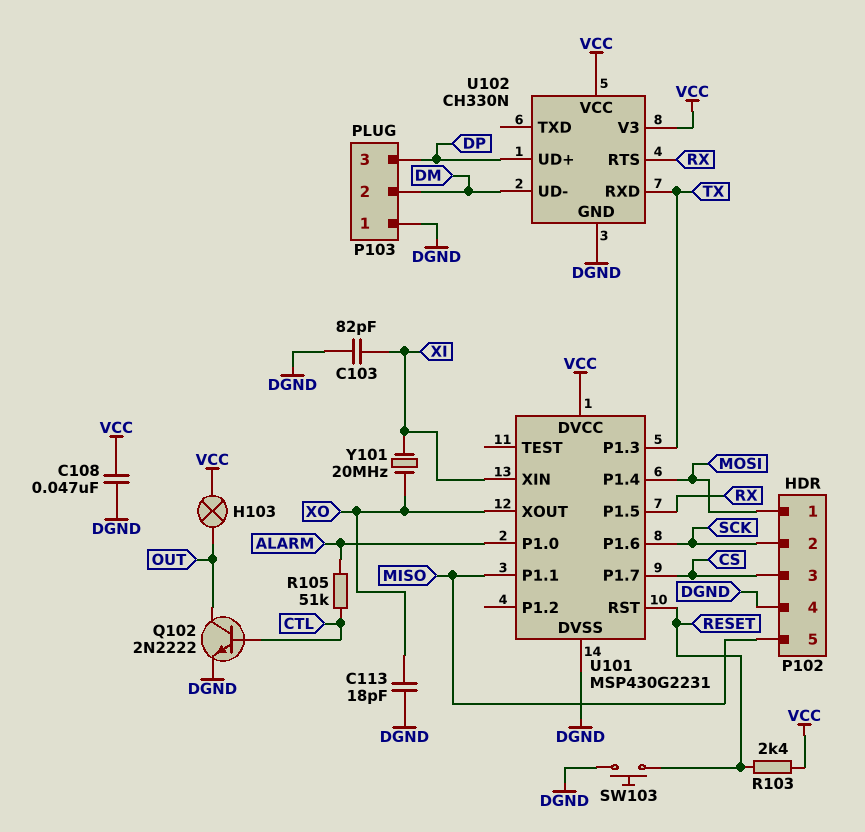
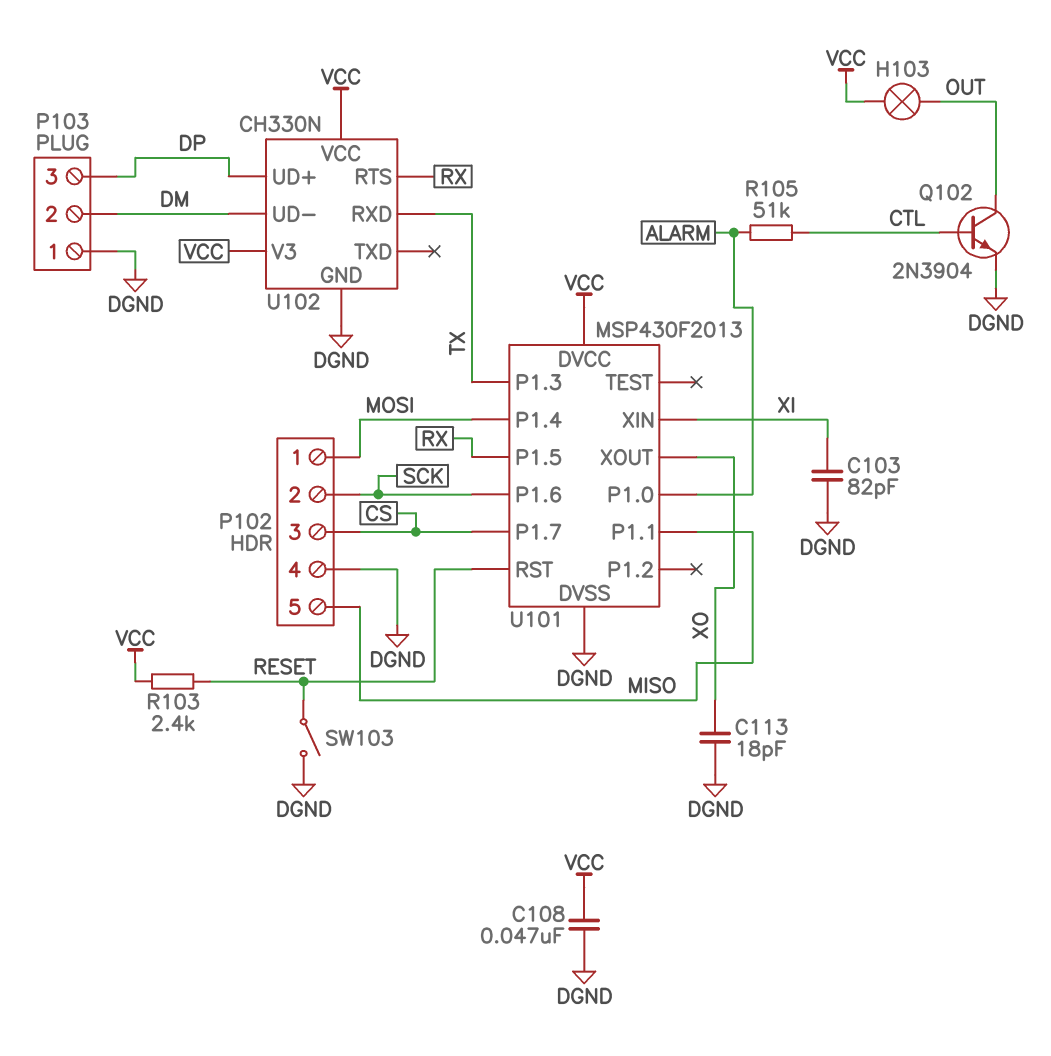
Q102: NPN 2N2222 (B CTL, C OUT, E DGND) -> NPN 2N3904 (B CTL, C OUT, E DGND)
SW103: button (DGND, RESET) -> switch (DGND, RESET)
U101: MSP430G2231 -> MSP430F2013
Y101: 20MHz (XI, XO) -> none

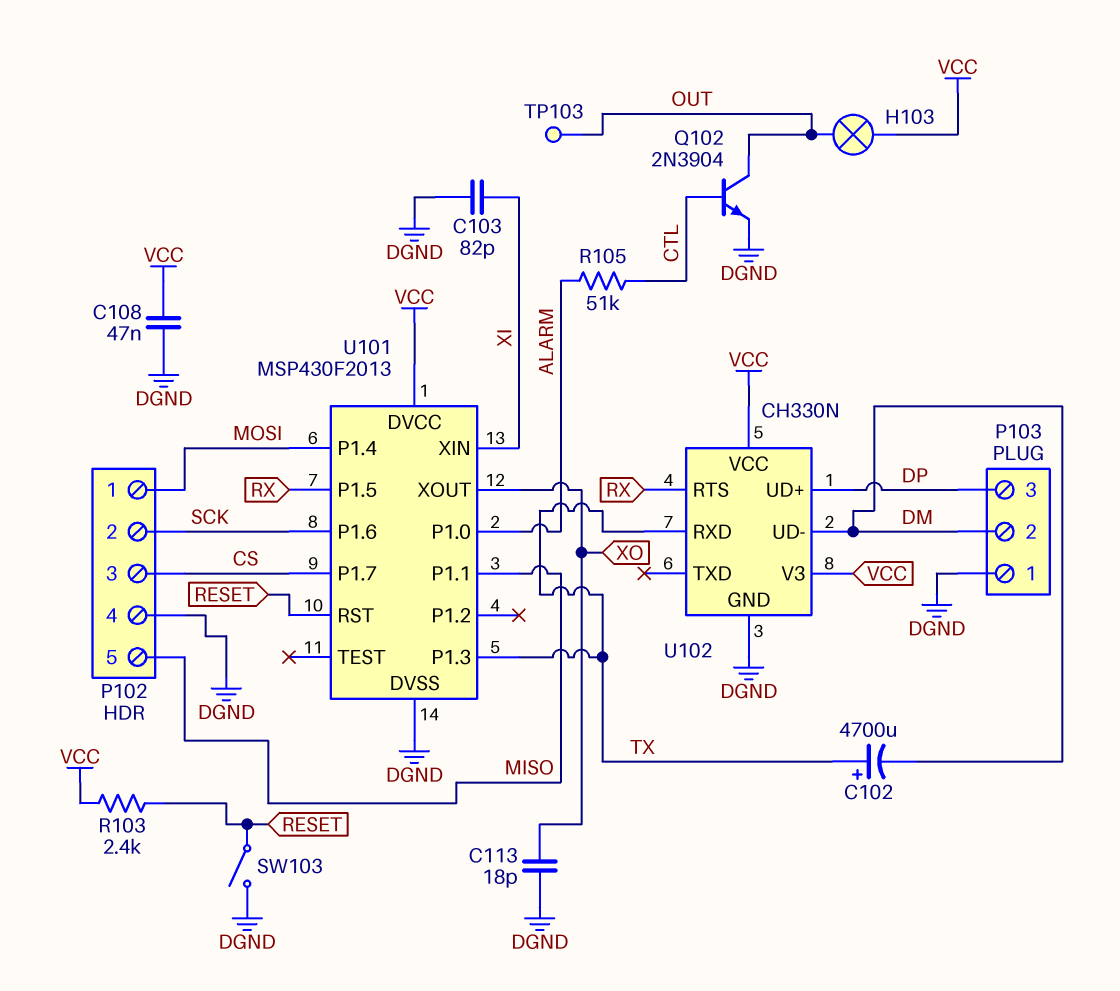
C102: none -> 4700uF (plus TX, minus DM)
TP103: none -> test point (OUT)

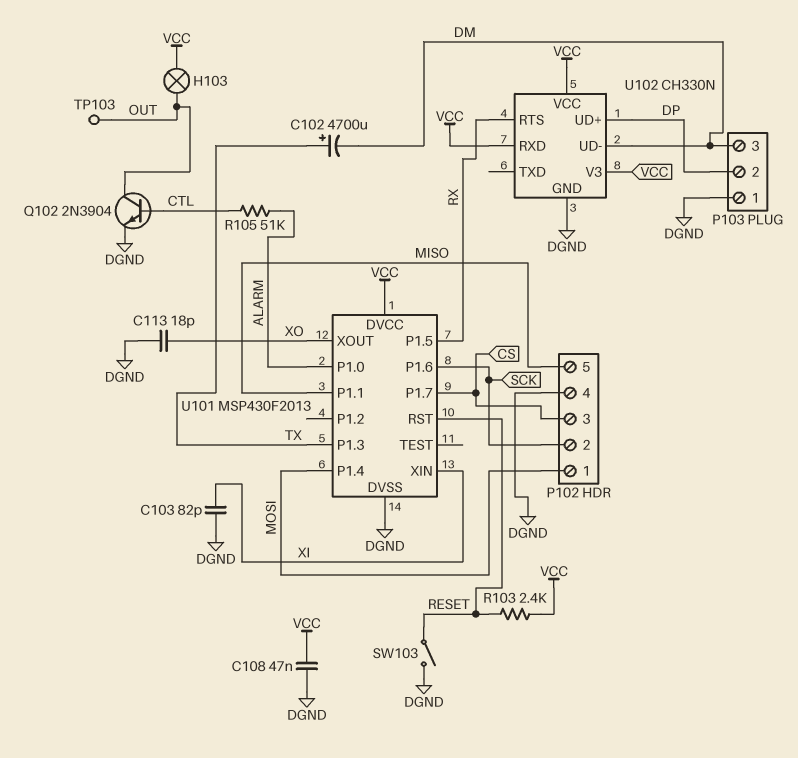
P103 pin 2: DM -> DP
P103 pin 3: DP -> DM
U102 pin RXD: TX -> VCC

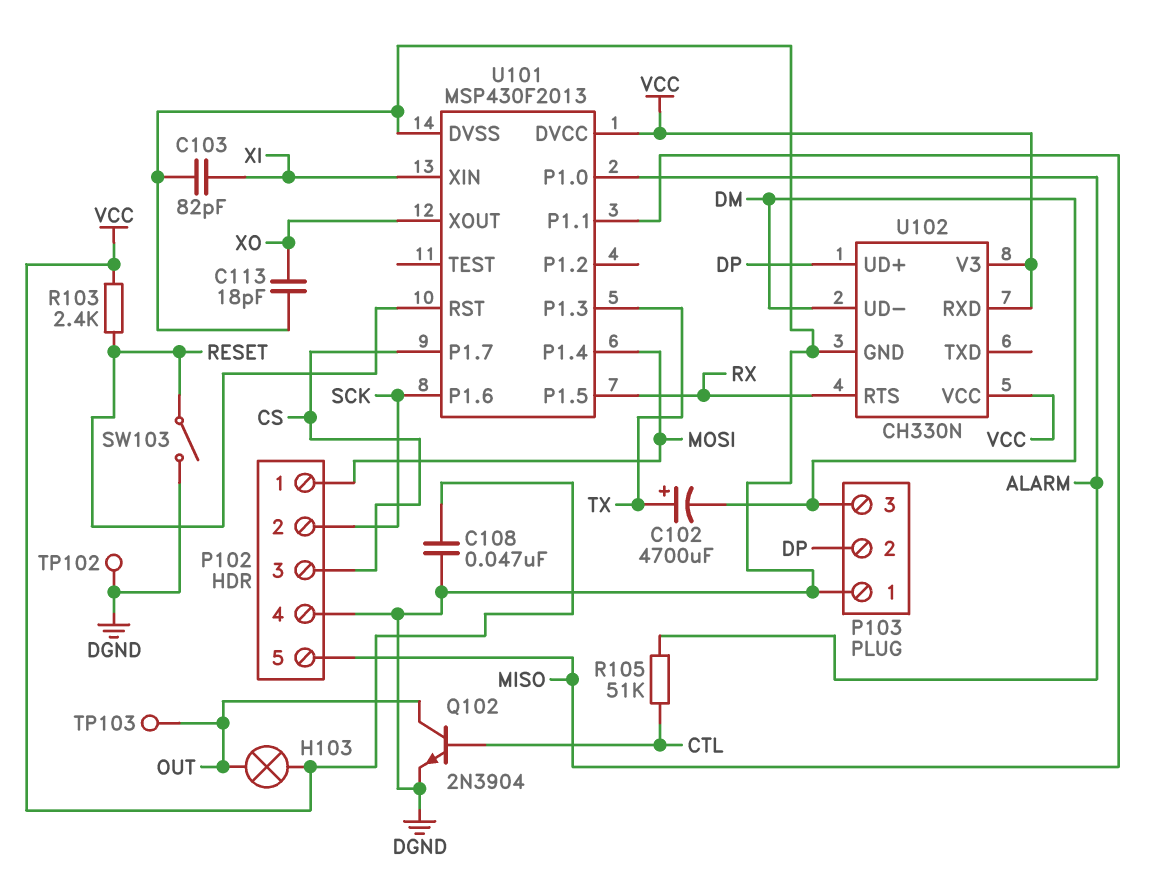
TP102: none -> test point (DGND)

